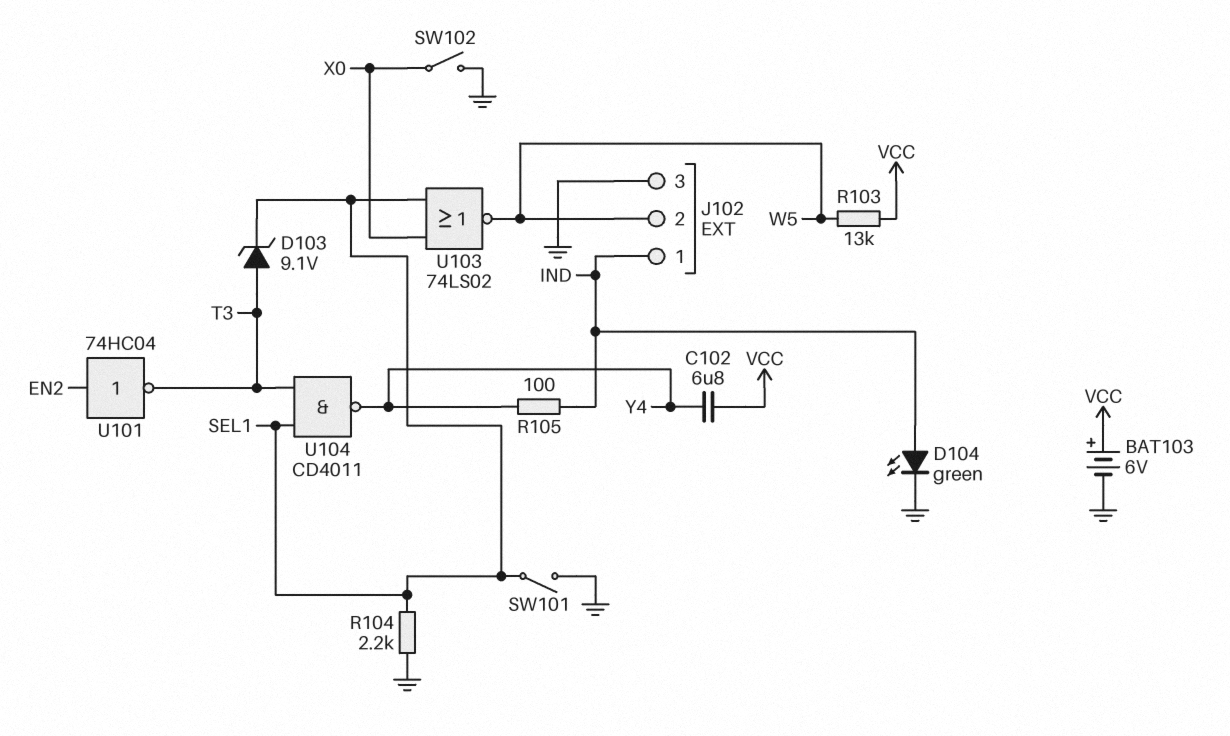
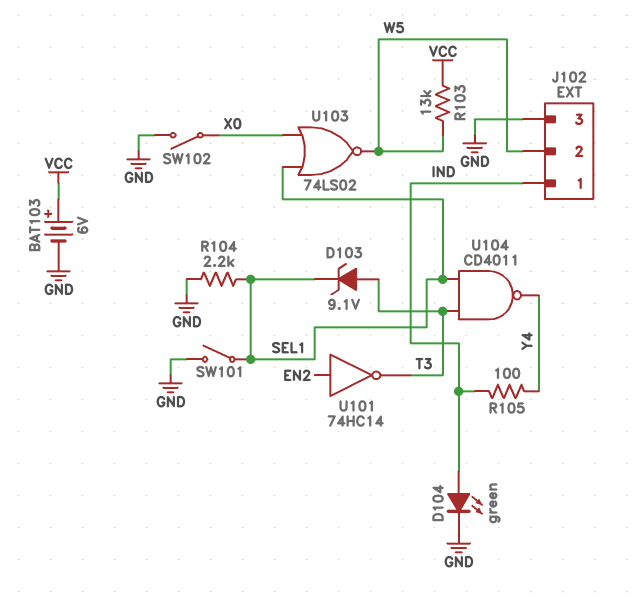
C102: 6.8uF (VCC, Y4) -> none
U101: NOT 74HC04 (in EN2, out T3) -> NOT 74HC14 (in EN2, out T3)

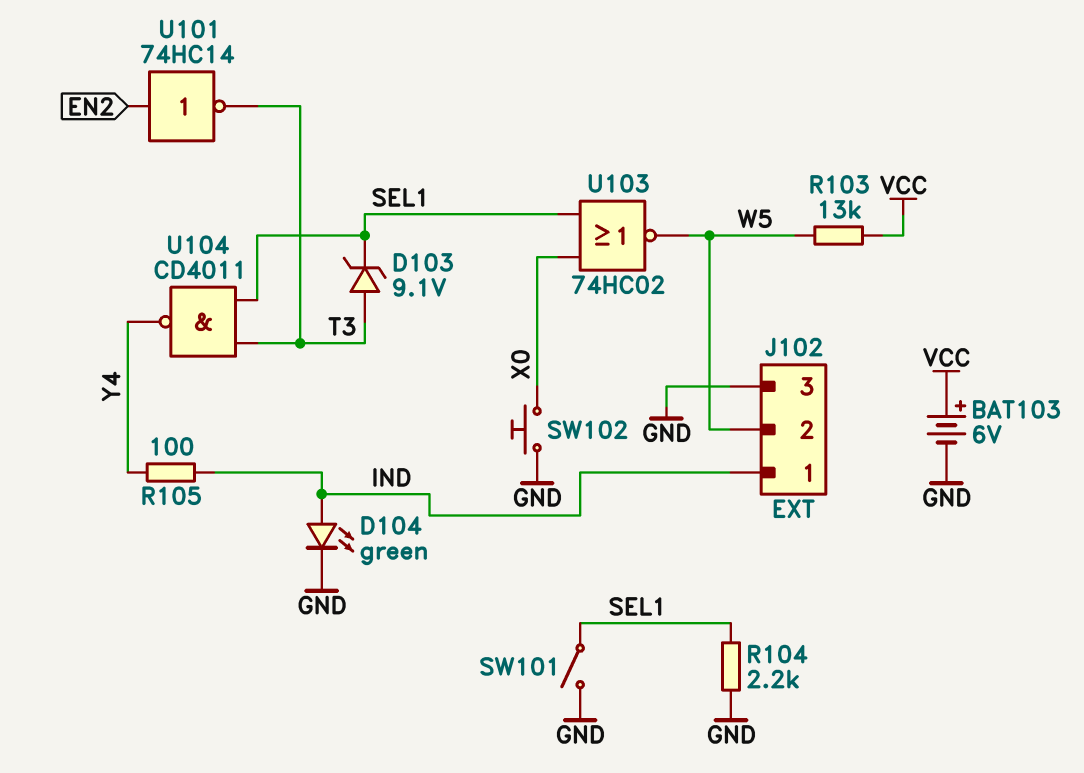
SW102: switch (GND, X0) -> button (GND, X0)
U103: NOR 74LS02 (in SEL1, in X0, out W5) -> NOR 74HC02 (in SEL1, in X0, out W5)

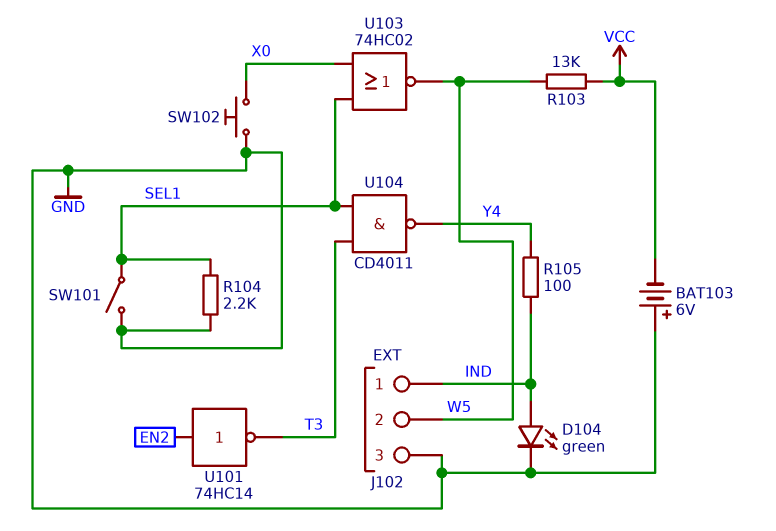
BAT103: 6V (plus VCC, minus GND) -> 6V (plus GND, minus VCC)
D103: zener 9.1V (A T3, K SEL1) -> none

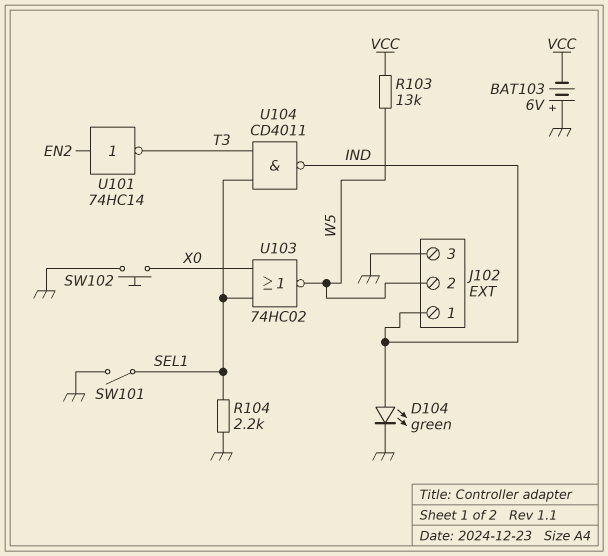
R105: 100 (IND, Y4) -> none
U104: NAND CD4011 (in SEL1, in T3, out Y4) -> NAND CD4011 (in SEL1, in T3, out IND)

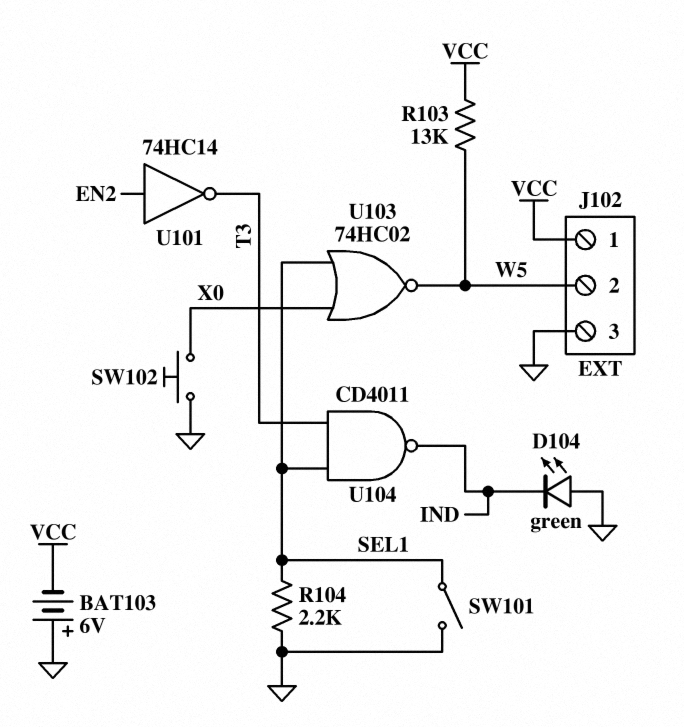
D104: LED green (A IND, K GND) -> LED green (A GND, K IND)
J102 pin 1: IND -> VCC

